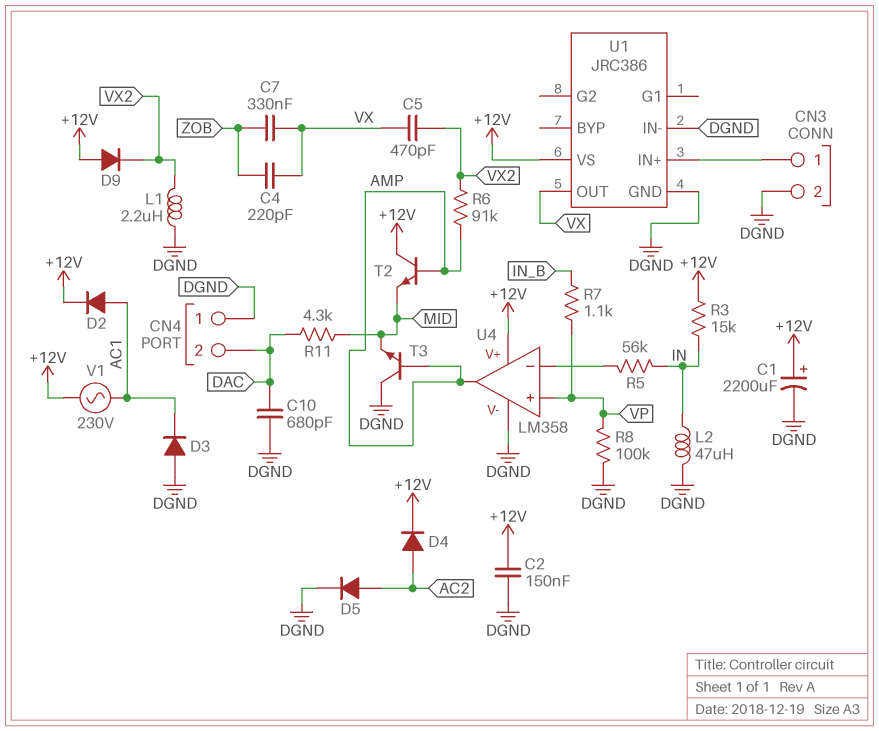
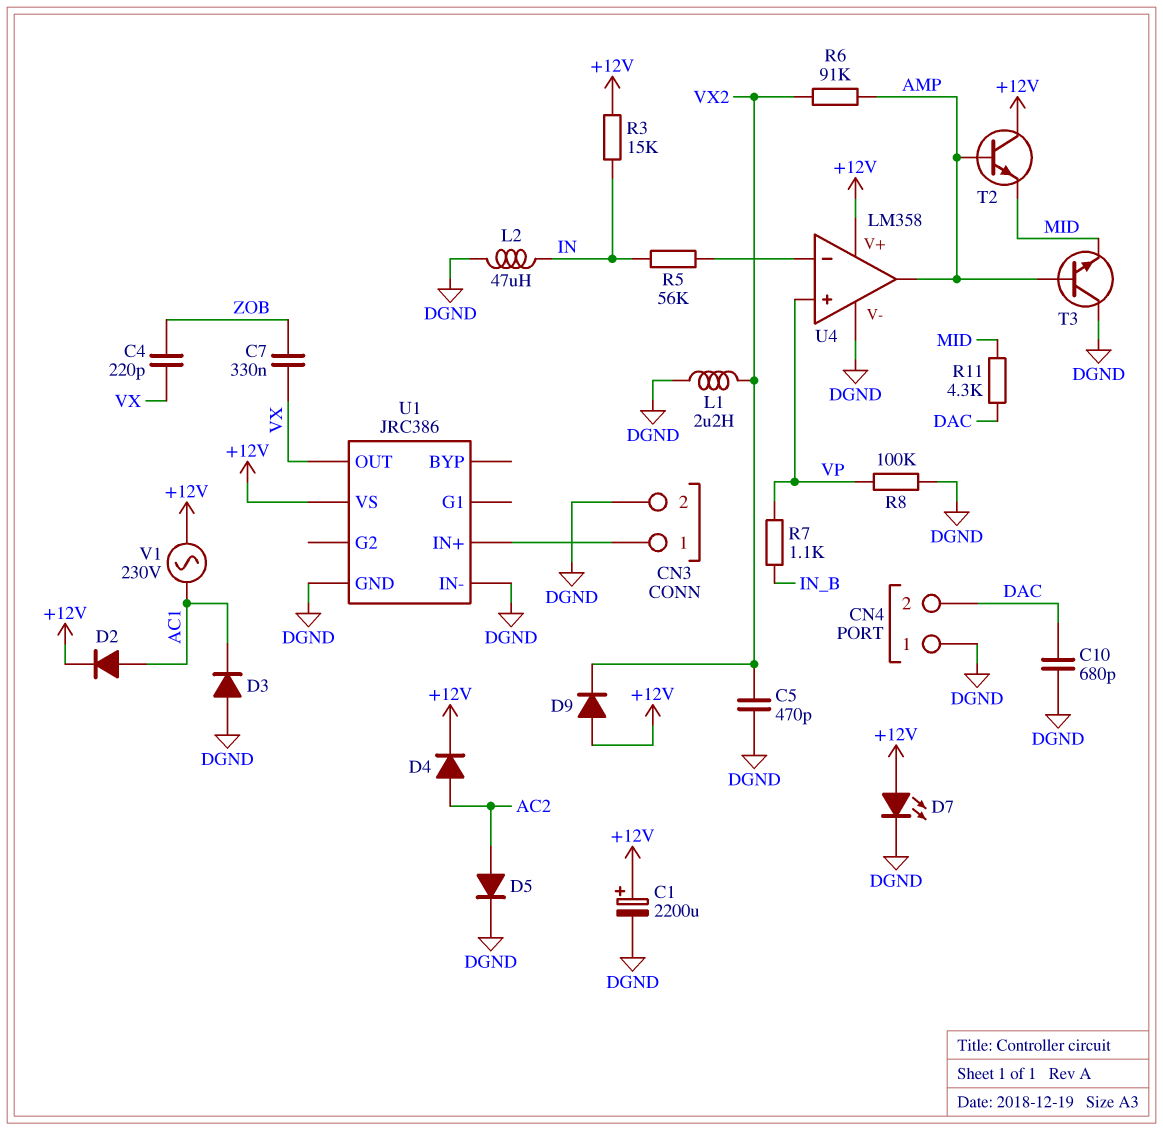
C2: 150nF (+12V, DGND) -> none
C5: 470pF (VX, VX2) -> 470pF (DGND, VX2)
D7: none -> LED (A +12V, K DGND)

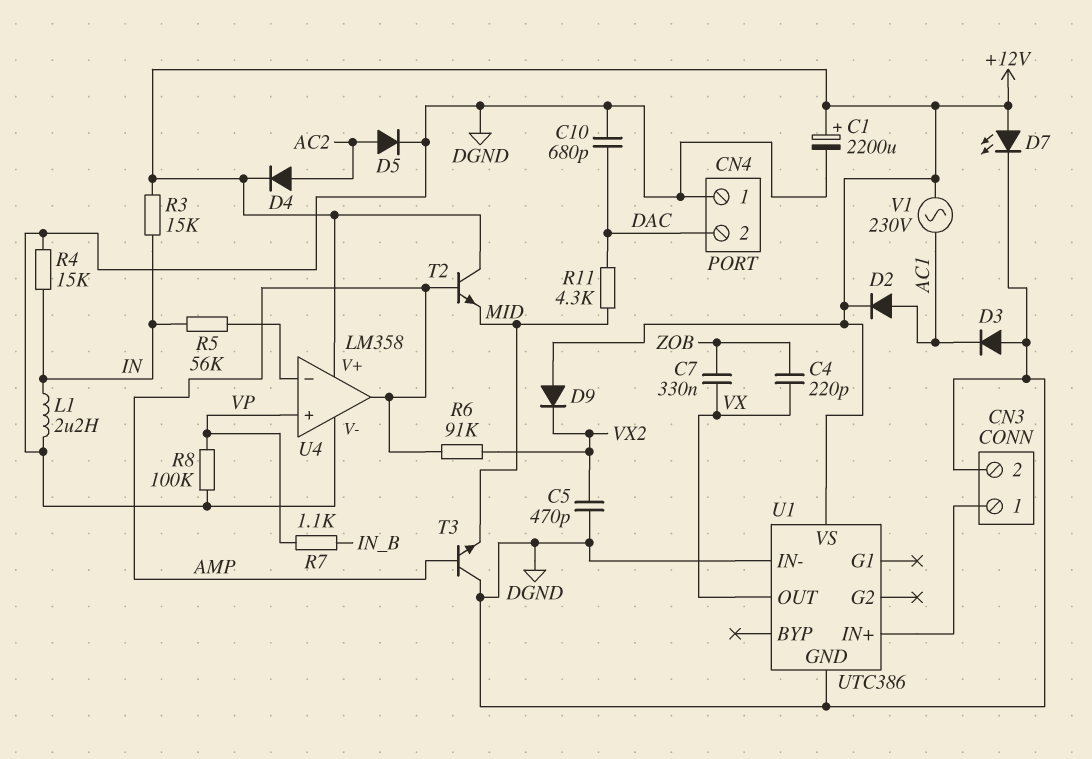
L1: 2.2uH (DGND, VX2) -> 2.2uH (DGND, IN)
L2: 47uH (DGND, IN) -> none
R4: none -> 15k (DGND, IN)
U1: JRC386 -> UTC386

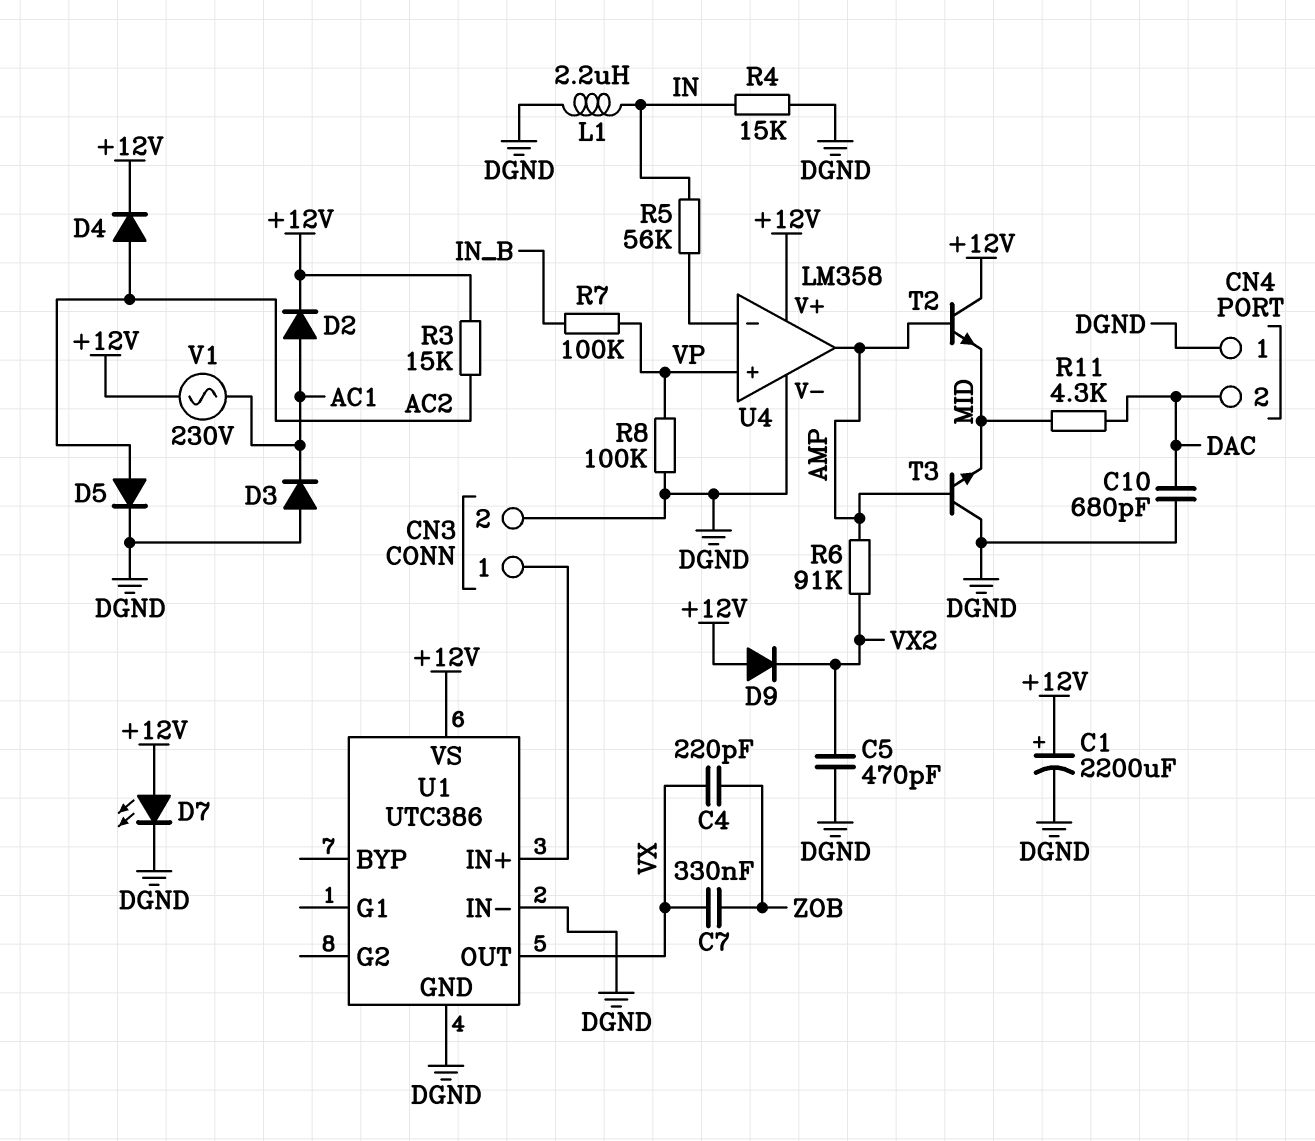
R3: 15k (+12V, IN) -> 15k (+12V, AC2)
R7: 1.1k (IN_B, VP) -> 100k (IN_B, VP)

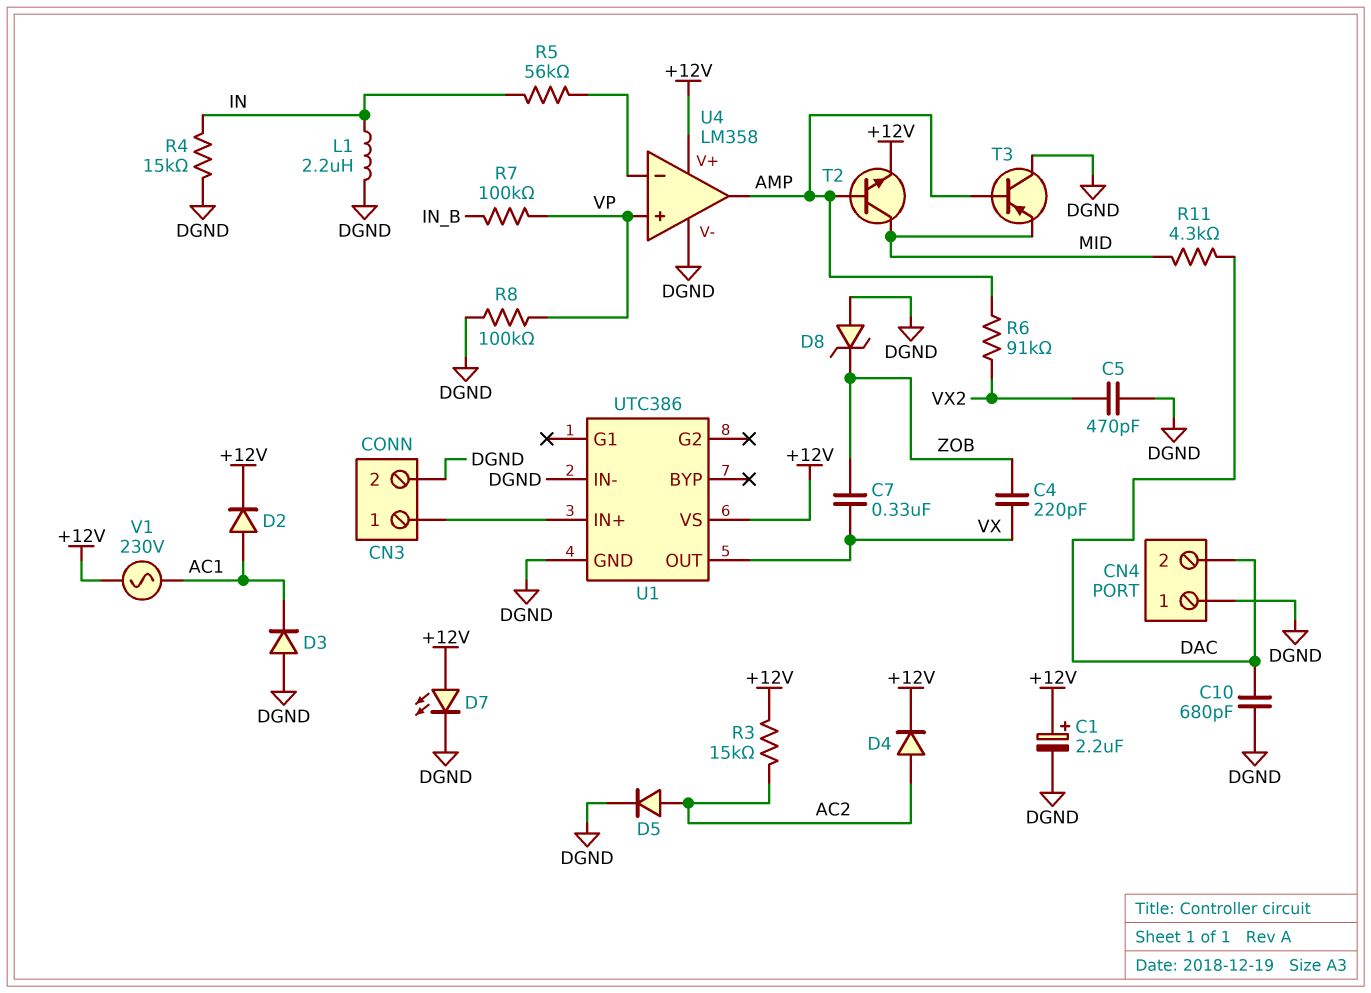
C1: 2200uF (plus +12V, minus DGND) -> 2.2uF (plus +12V, minus DGND)
D8: none -> zener (A DGND, K ZOB)
D9: diode (A +12V, K VX2) -> none
T2: NPN (B AMP, C +12V, E MID) -> NPN (B AMP, C MID, E +12V)
T3: NPN (B AMP, C DGND, E MID) -> PNP (B AMP, C DGND, E MID)

